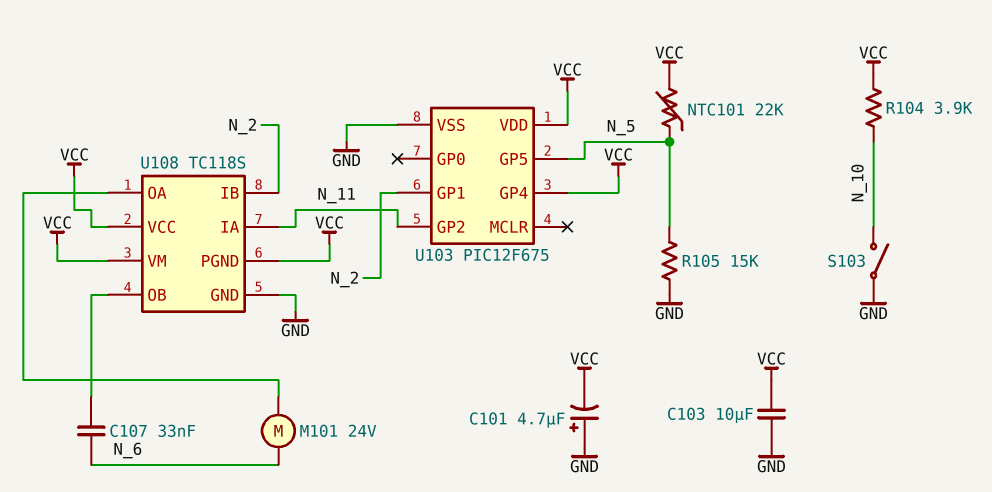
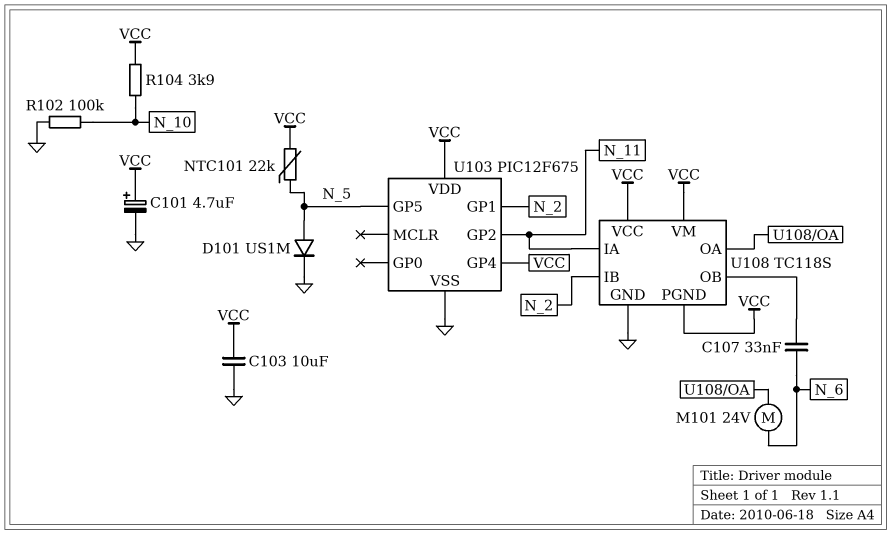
C101: 4.7uF (plus GND, minus VCC) -> 4.7uF (plus VCC, minus GND)
D101: none -> diode US1M (A N_5, K GND)
R102: none -> 100k (GND, N_10)
R105: 15k (GND, N_5) -> none
S103: switch (GND, N_10) -> none

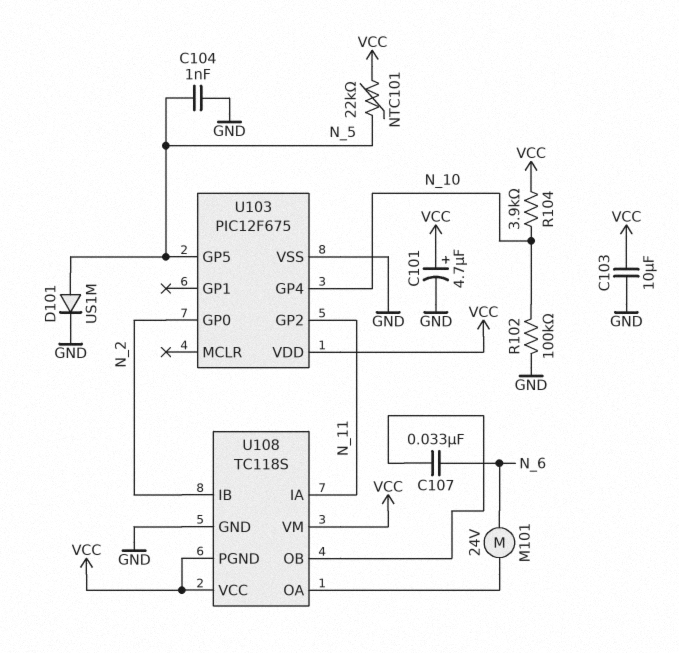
C104: none -> 1nF (GND, N_5)
U103 pin GP0: none -> N_2
U103 pin GP1: N_2 -> none
U103 pin GP4: VCC -> N_10

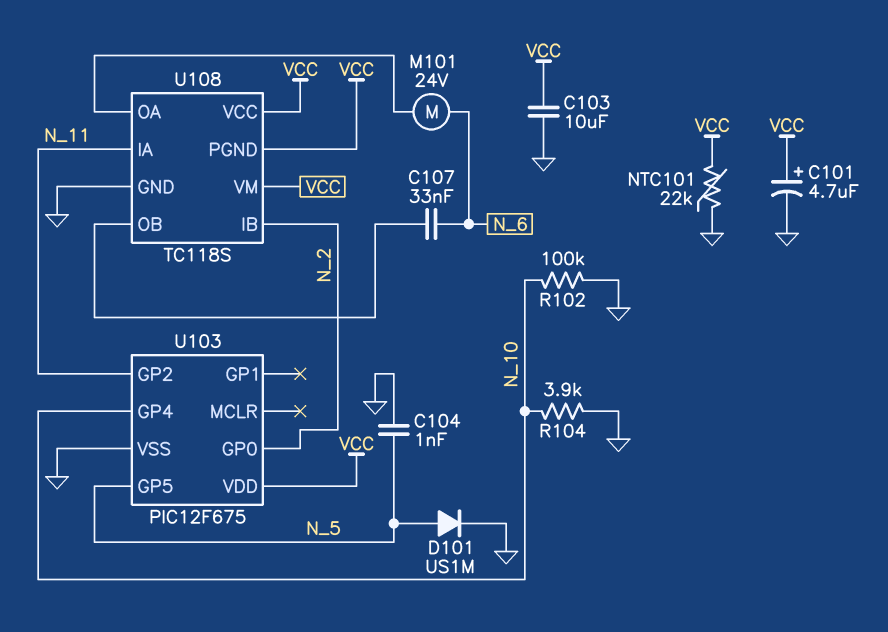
NTC101: 22k (N_5, VCC) -> 22k (GND, VCC)
R104: 3.9k (N_10, VCC) -> 3.9k (GND, N_10)

